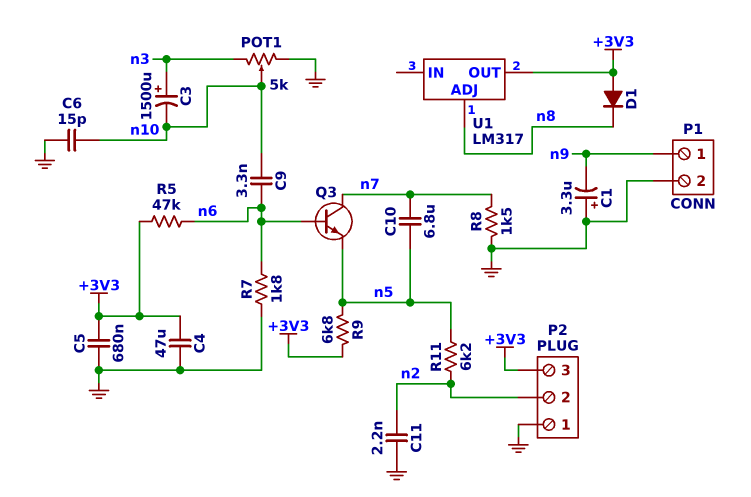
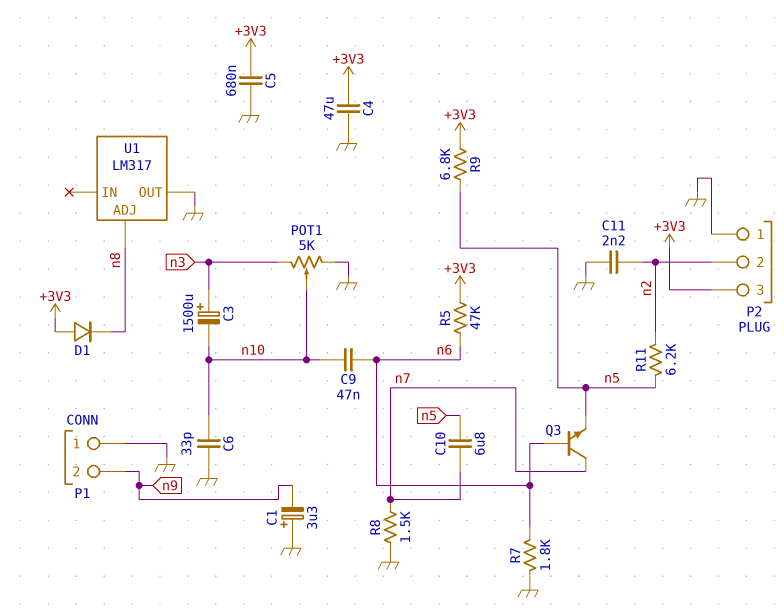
C6: 15pF (GND, n10) -> 33pF (GND, n10)
C9: 3.3nF (n6, n10) -> 47nF (n6, n10)
P1 pin 1: n9 -> GND
P1 pin 2: GND -> n9
U1 pin OUT: +3V3 -> GND

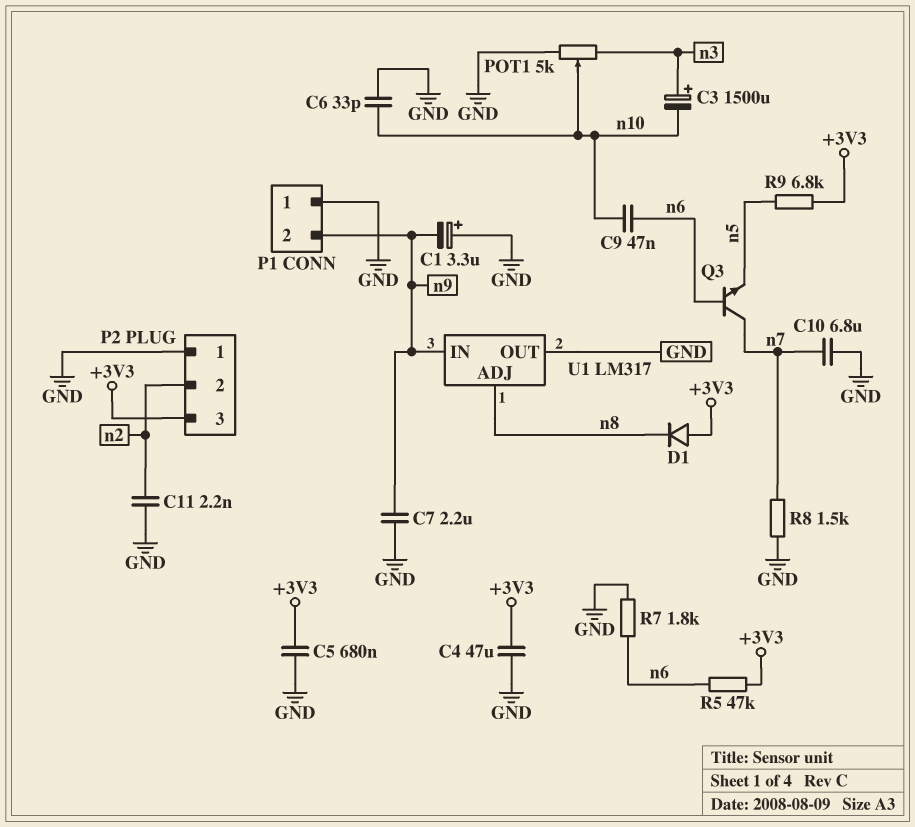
C7: none -> 2.2uF (GND, n9)
C10: 6.8uF (n5, n7) -> 6.8uF (GND, n7)
R11: 6.2k (n2, n5) -> none
U1 pin IN: none -> n9

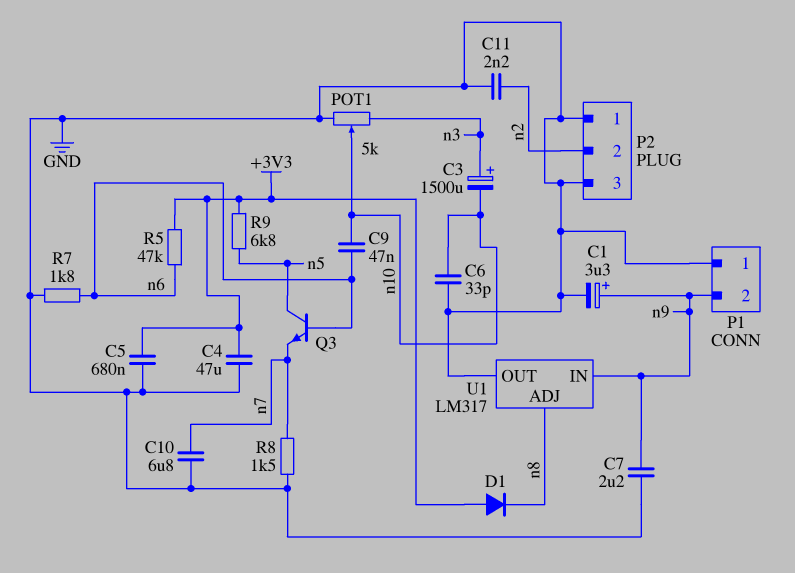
C1: 3.3uF (plus GND, minus n9) -> 3.3uF (plus n9, minus GND)
P2 pin 3: +3V3 -> GND
Q3: NPN (B n6, C n7, E n5) -> NPN (B n6, C n5, E n7)

